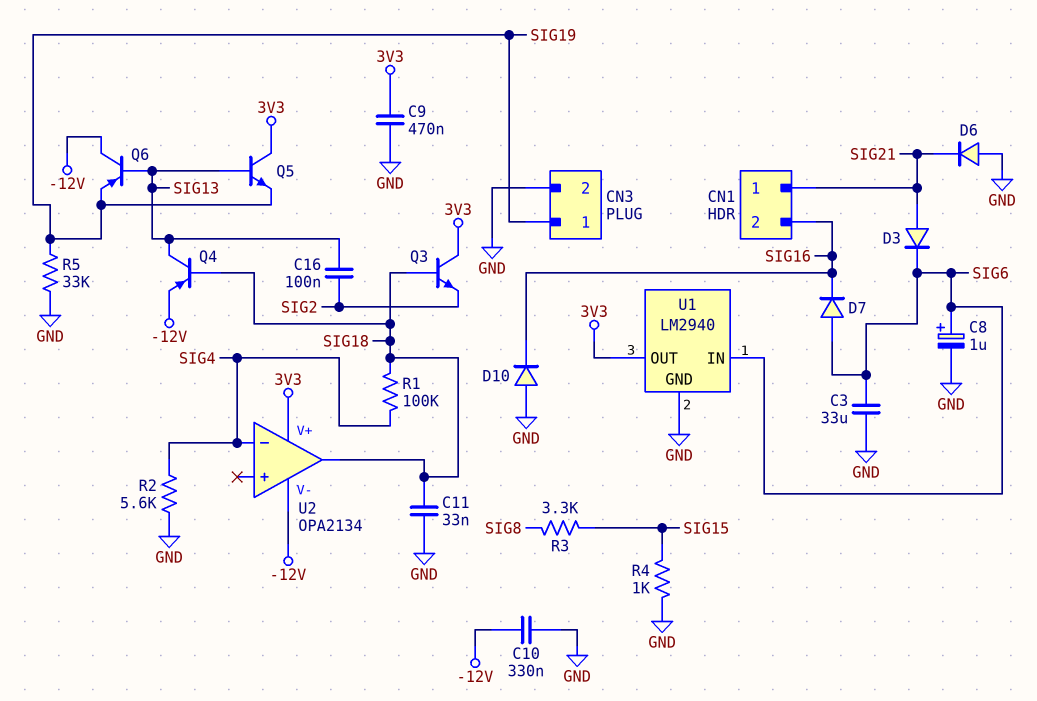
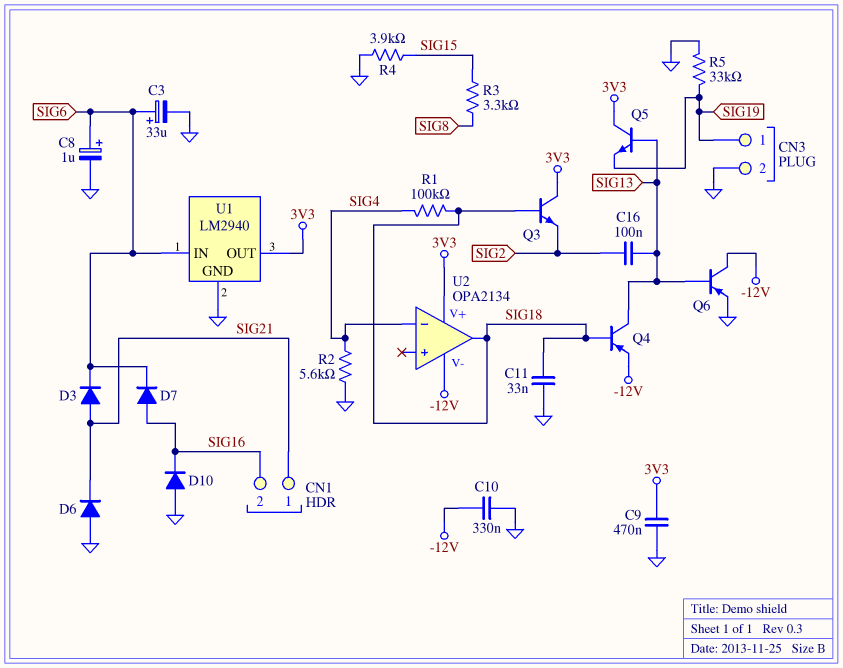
C3: 33uF (GND, SIG6) -> 33uF (plus SIG6, minus GND)
D7: diode (A SIG6, K SIG16) -> diode (A SIG16, K SIG6)
Q6: PNP (B SIG13, C -12V, E SIG19) -> PNP (B SIG13, C -12V, E GND)
R4: 1k (GND, SIG15) -> 3.9k (GND, SIG15)

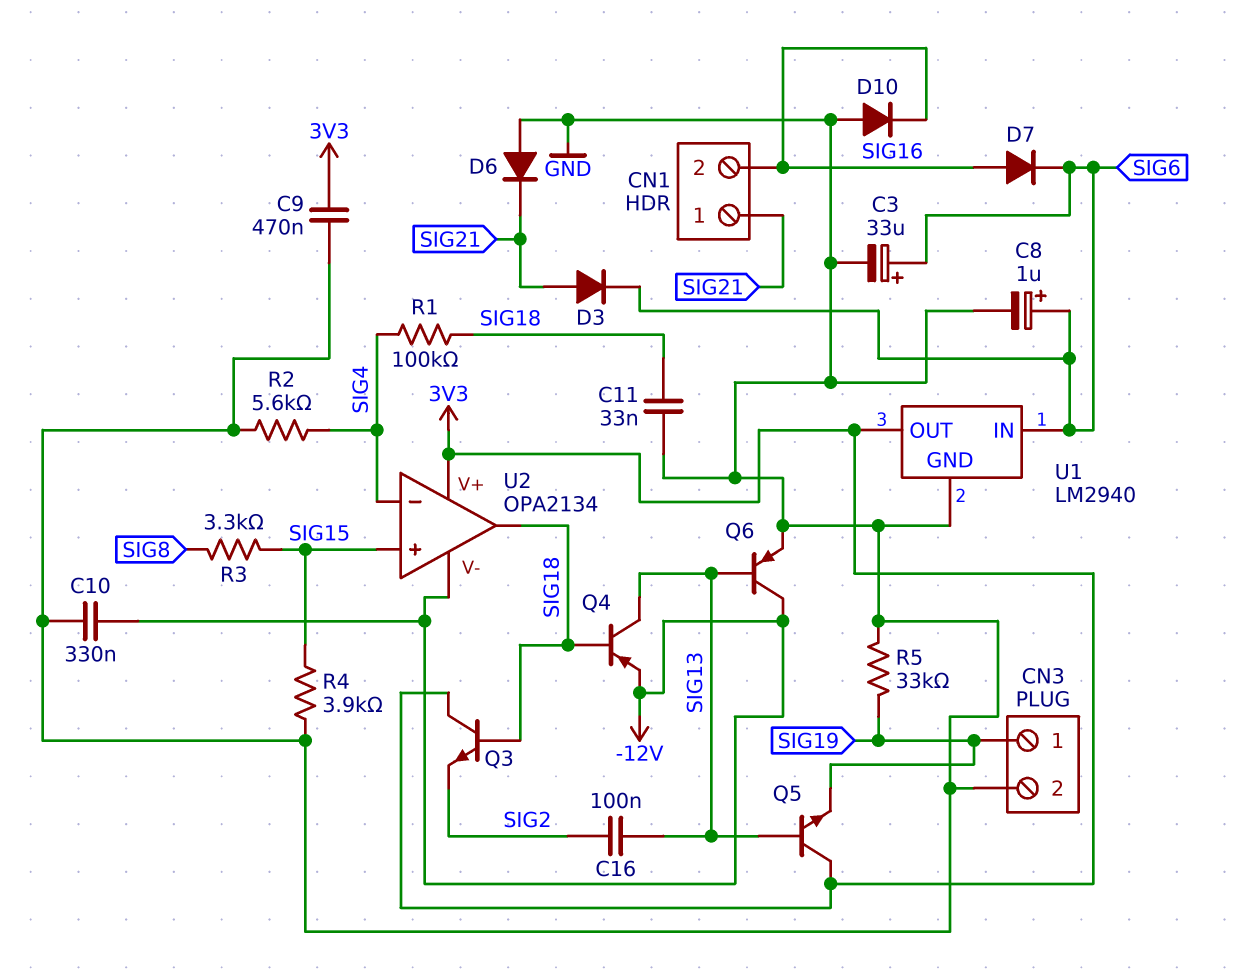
U2 pin in+: none -> SIG15

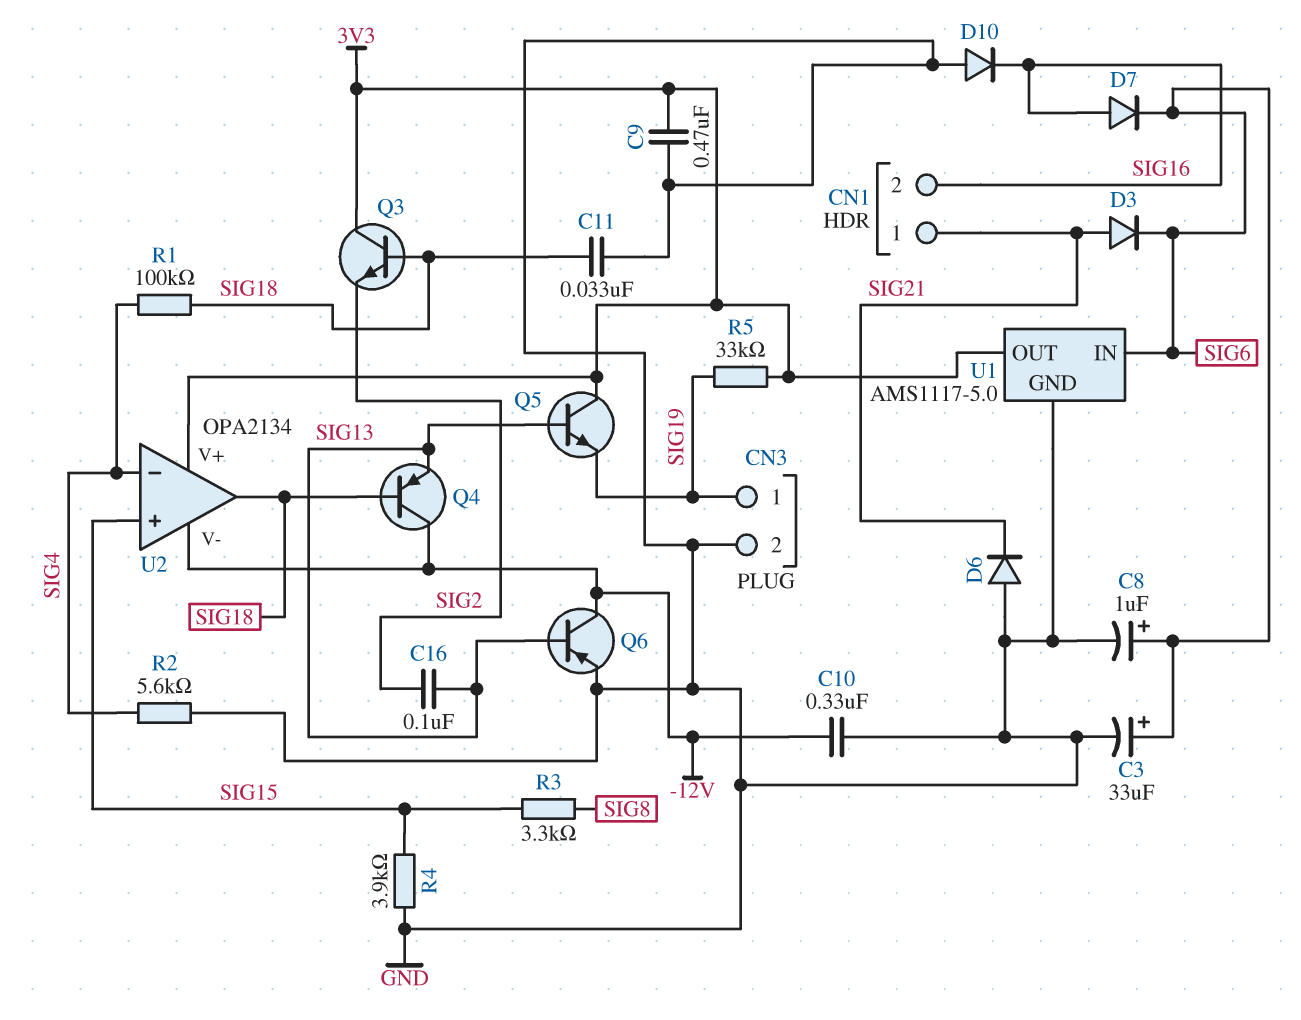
Q4: PNP (B SIG18, C SIG13, E -12V) -> PNP (B SIG18, C -12V, E SIG13)
R5: 33k (GND, SIG19) -> 33k (3V3, SIG19)
U1: LM2940 -> AMS1117-5.0

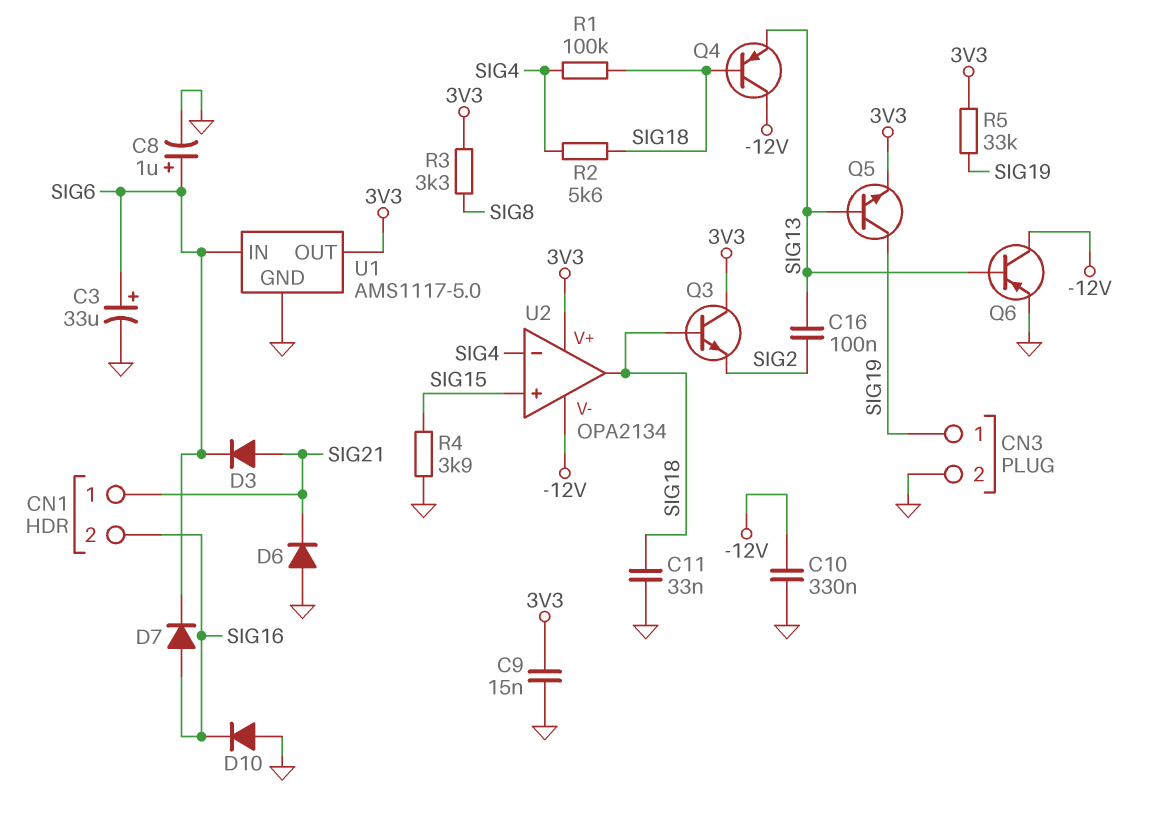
C9: 470nF (3V3, GND) -> 15nF (3V3, GND)
Q5: NPN (B SIG13, C 3V3, E SIG19) -> NPN (B SIG13, C SIG19, E 3V3)
R2: 5.6k (GND, SIG4) -> 5.6k (SIG4, SIG18)
R3: 3.3k (SIG8, SIG15) -> 3.3k (3V3, SIG8)

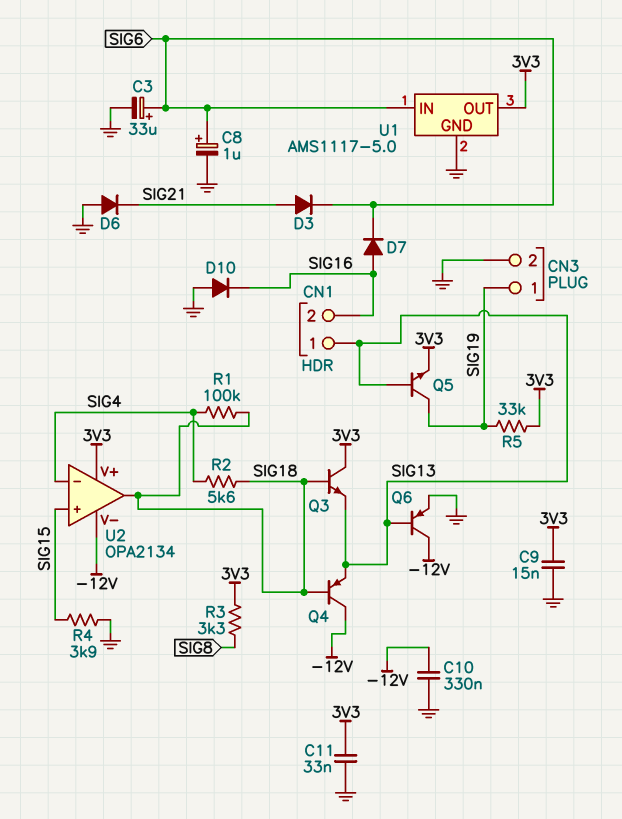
C11: 33nF (GND, SIG18) -> 33nF (3V3, GND)
C16: 100nF (SIG2, SIG13) -> none
CN1 pin 1: SIG21 -> SIG13
Q3: NPN (B SIG18, C 3V3, E SIG2) -> NPN (B SIG18, C 3V3, E SIG13)

